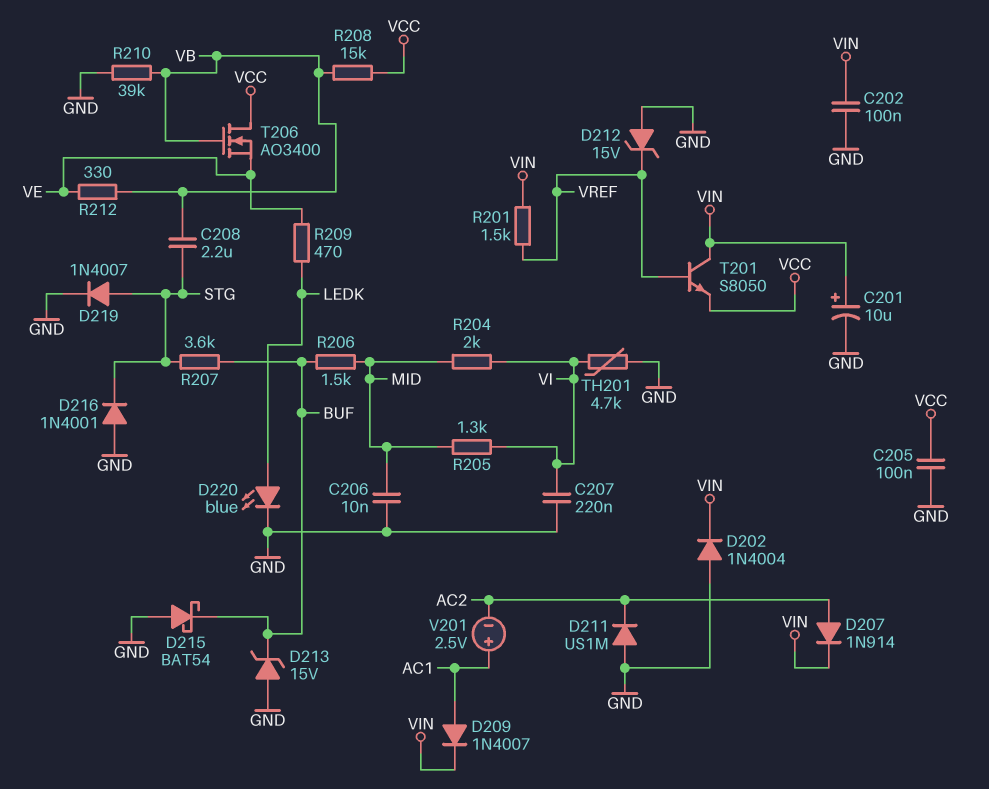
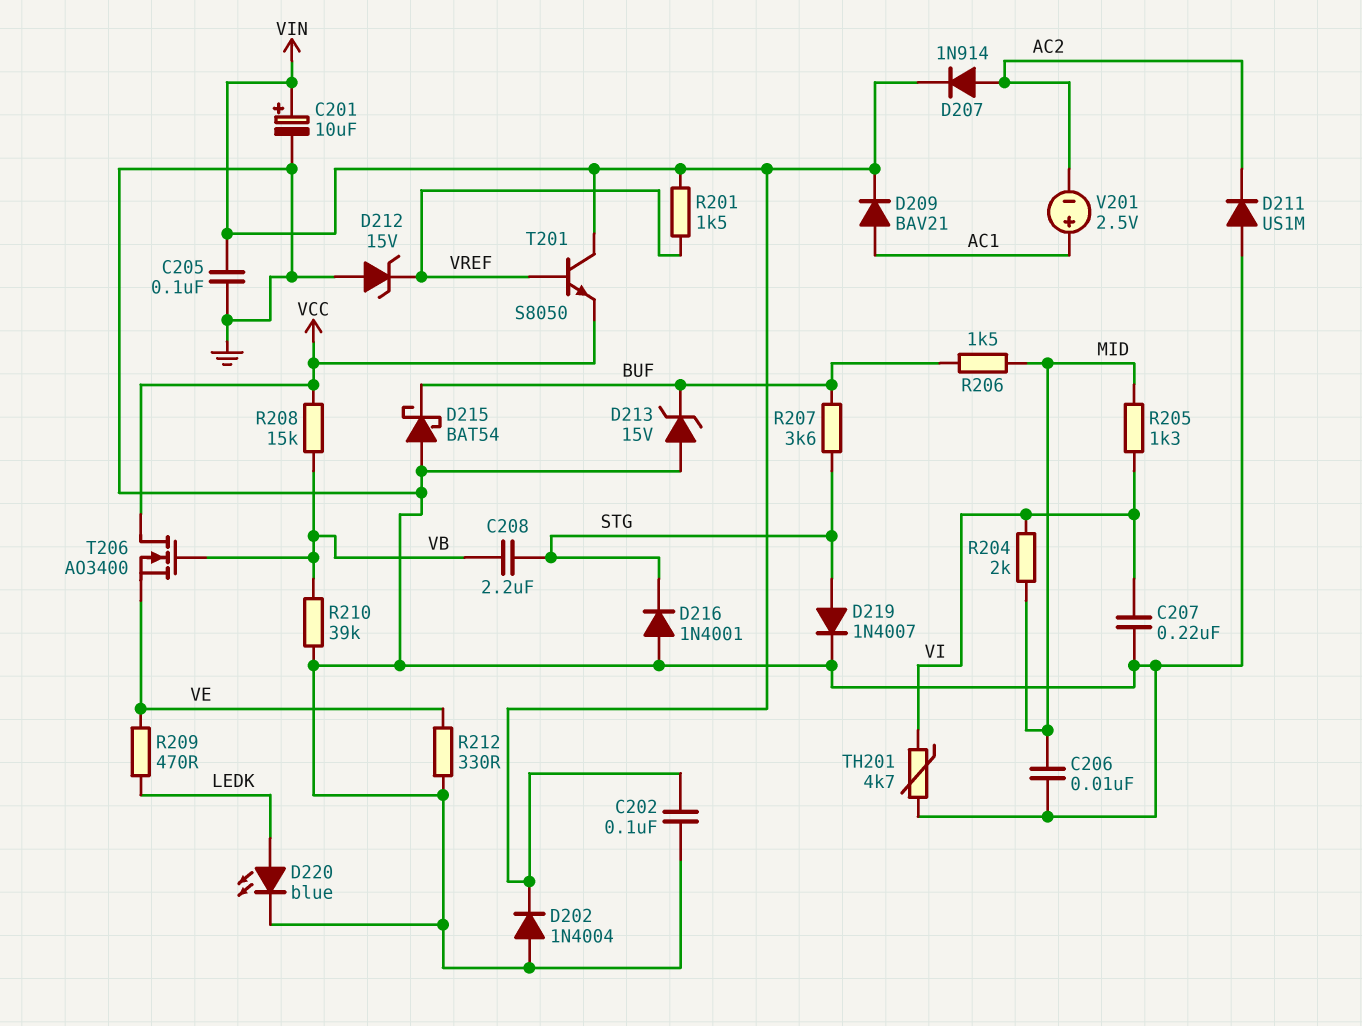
C205: 100nF (GND, VCC) -> 100nF (GND, VIN)
D209: diode 1N4007 (A AC1, K VIN) -> diode BAV21 (A AC1, K VIN)
R212: 330 (VB, VE) -> 330 (GND, VE)

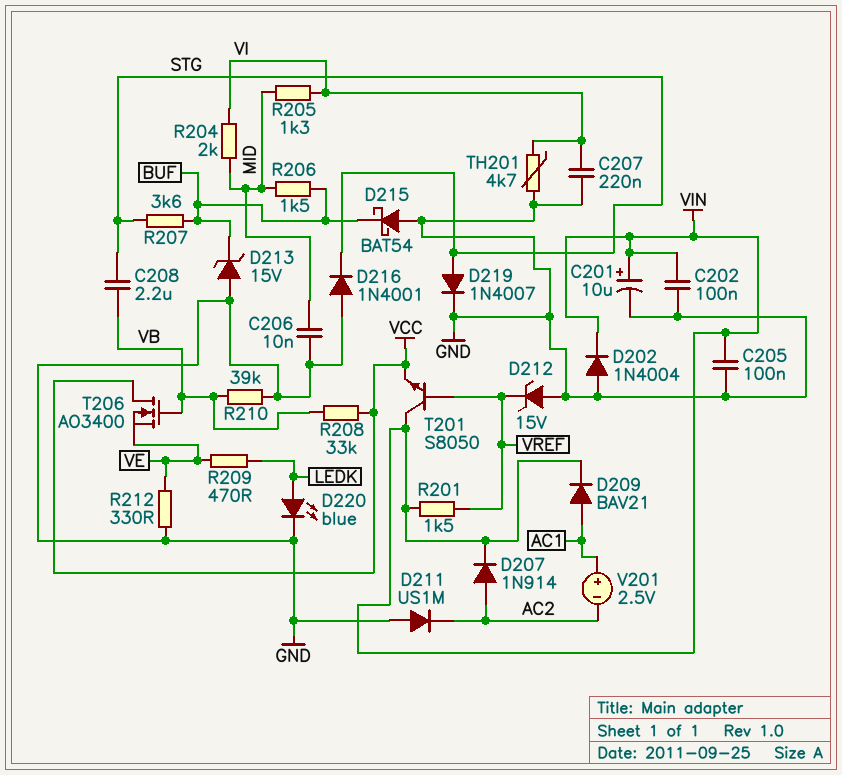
R208: 15k (VB, VCC) -> 33k (VB, VCC)

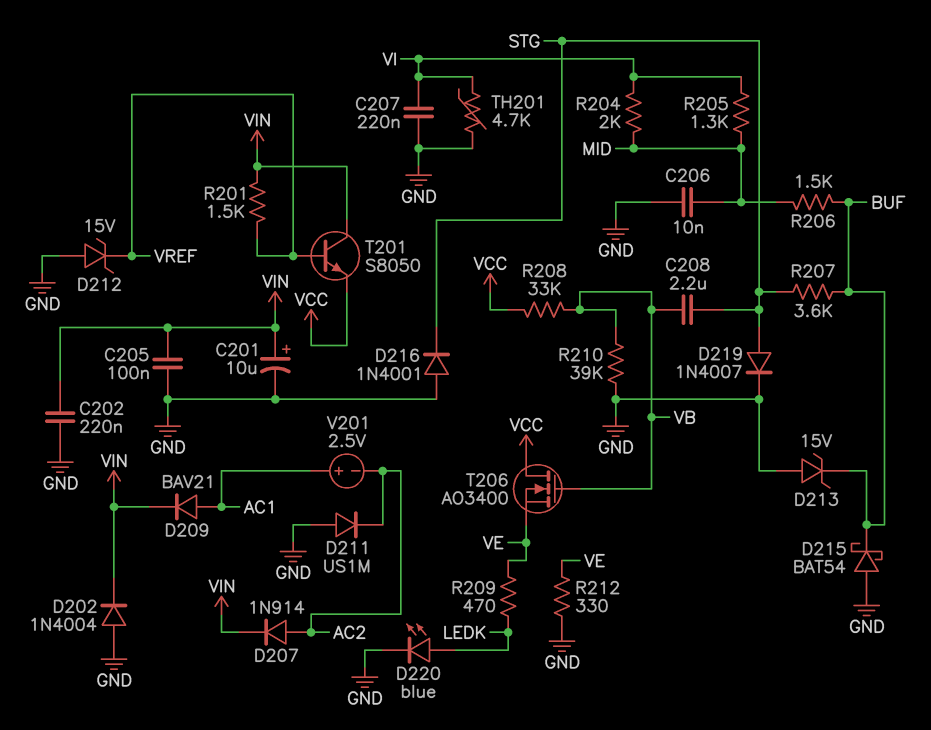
C202: 100nF (GND, VIN) -> 220nF (GND, VIN)

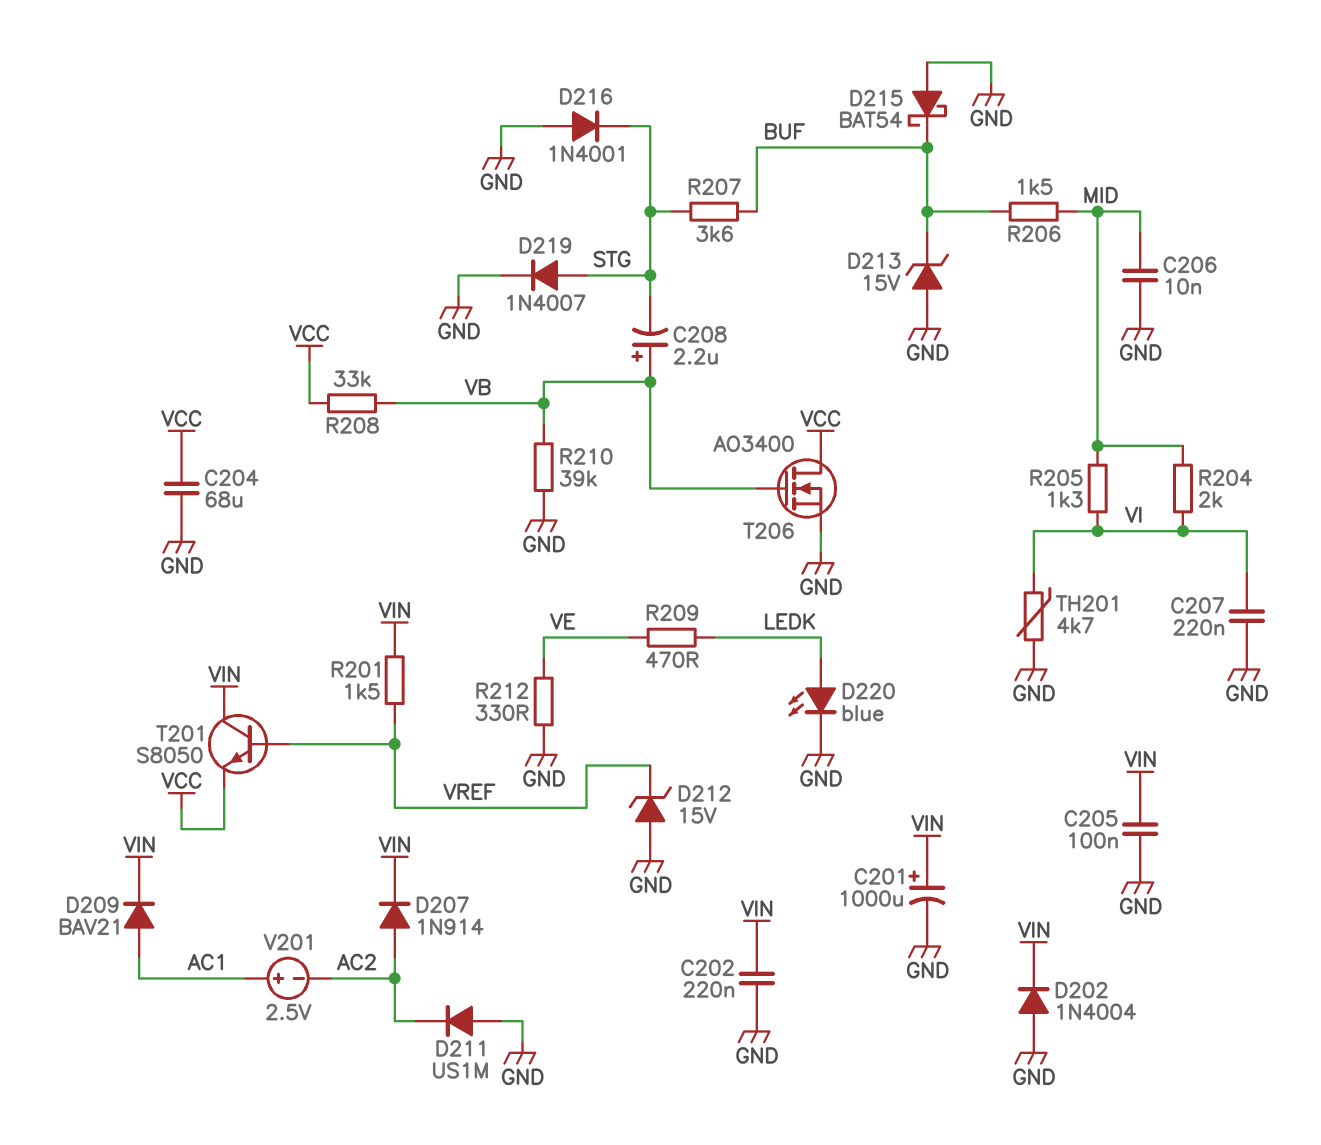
C201: 10uF (plus VIN, minus GND) -> 1000uF (plus VIN, minus GND)
C204: none -> 68uF (GND, VCC)
C208: 2.2uF (STG, VB) -> 2.2uF (plus VB, minus STG)
T206: NMOS AO3400 (G VB, D VCC, S VE) -> NMOS AO3400 (G VB, D VCC, S GND)

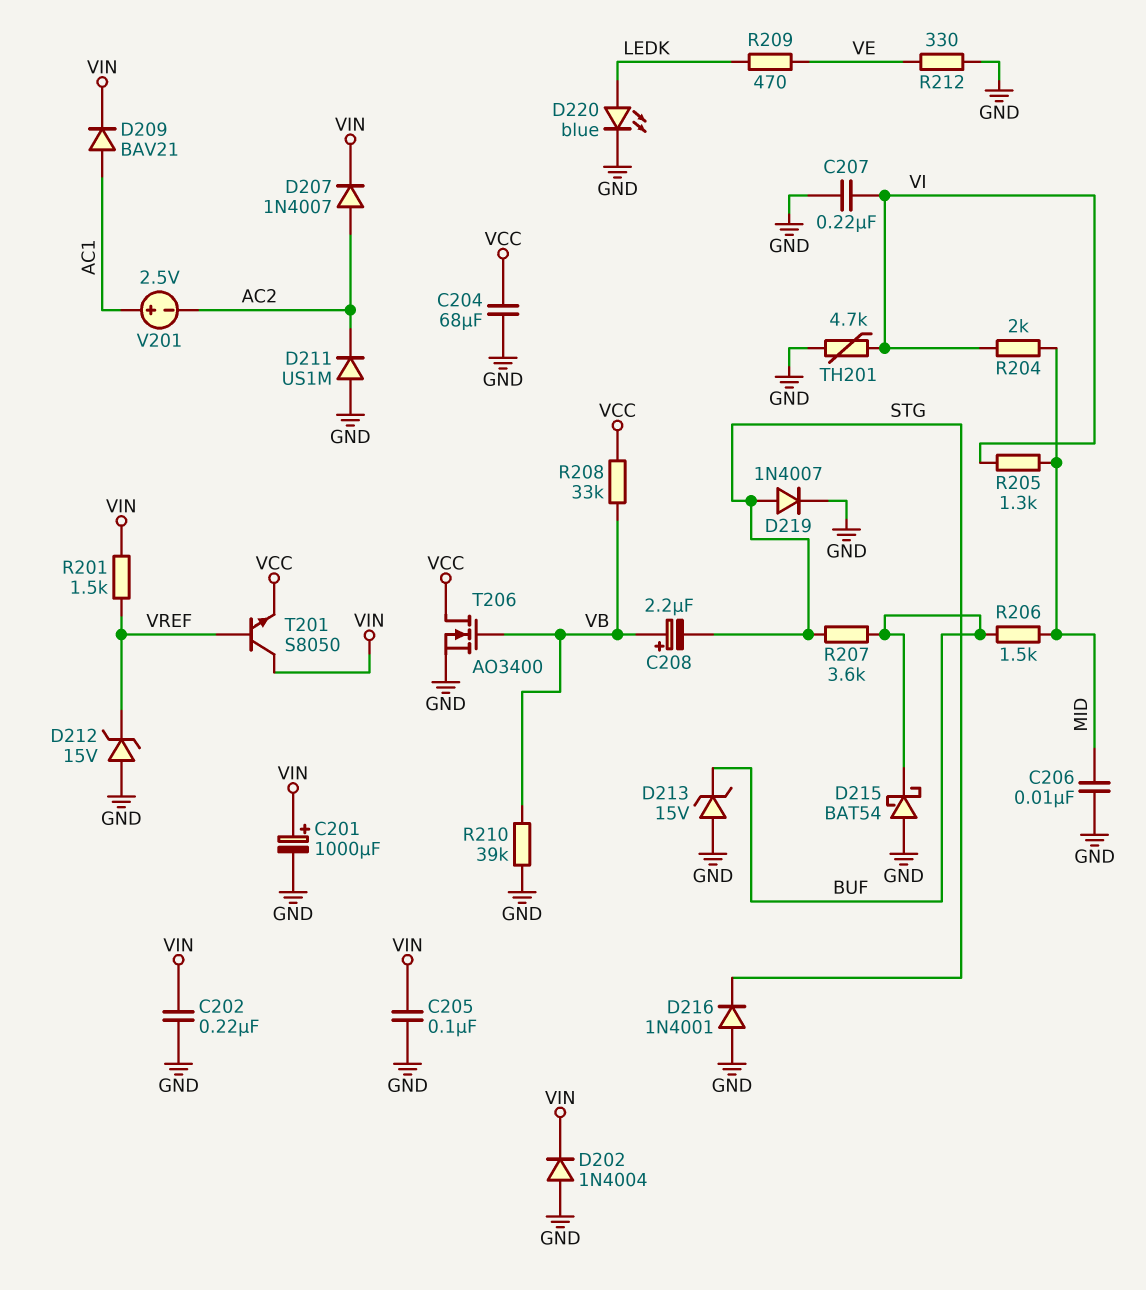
D207: diode 1N914 (A AC2, K VIN) -> diode 1N4007 (A AC2, K VIN)

